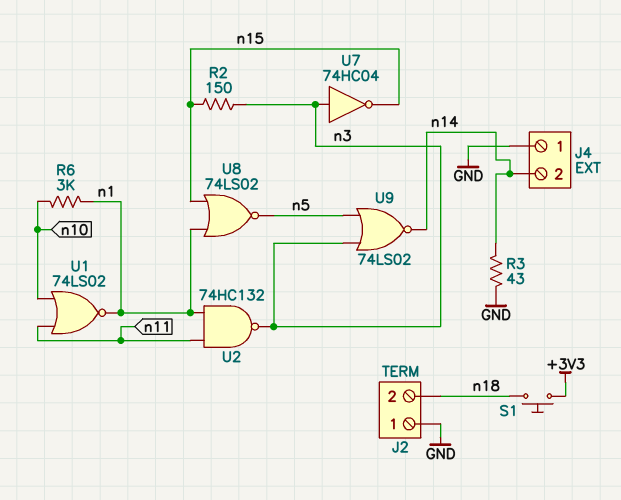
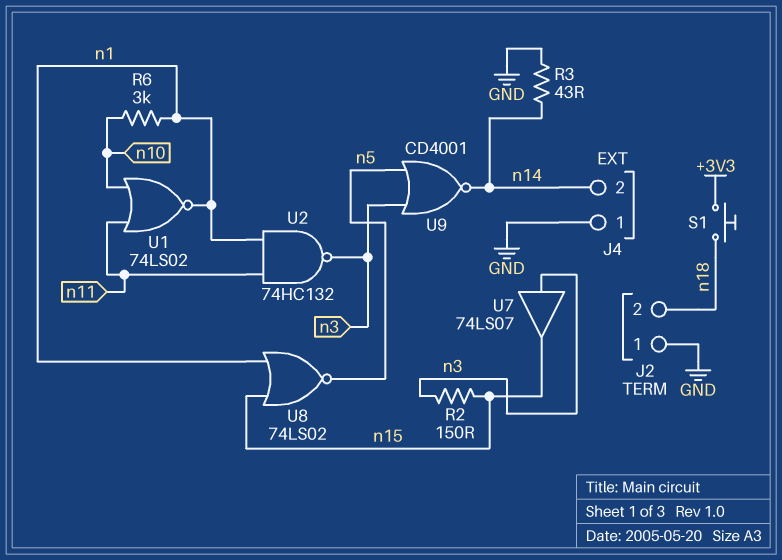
U7: NOT 74HC04 (in n3, out n15) -> buffer 74LS07 (in n3, out n15)
U9: NOR 74LS02 (in n3, in n5, out n14) -> NOR CD4001 (in n3, in n5, out n14)

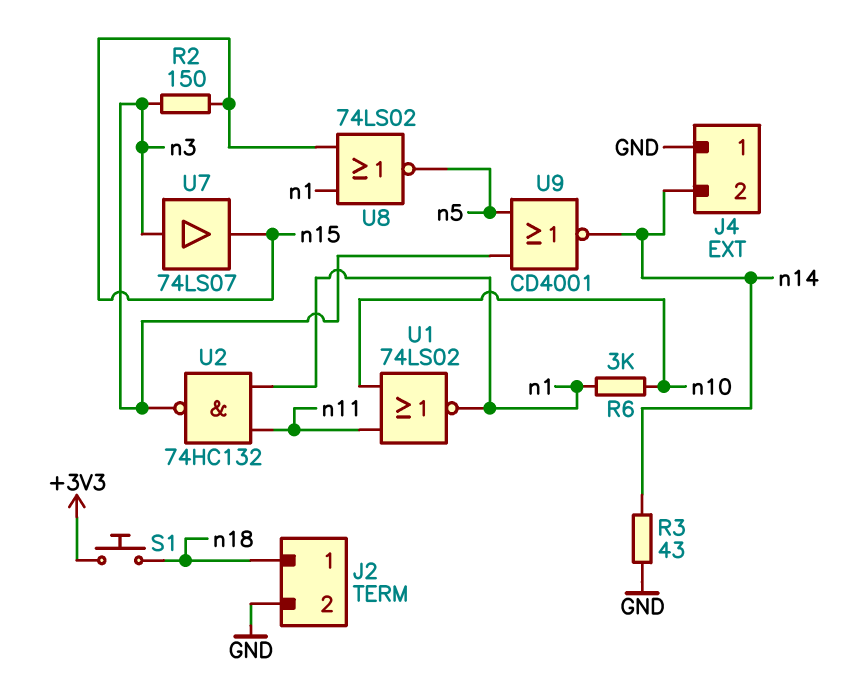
J2 pin 1: GND -> n18
J2 pin 2: n18 -> GND

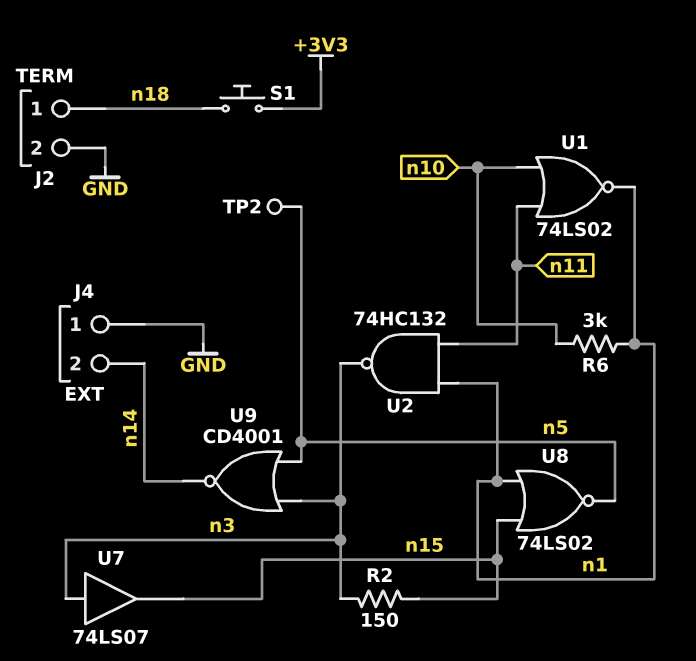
R3: 43 (GND, n14) -> none
TP2: none -> test point (n5)

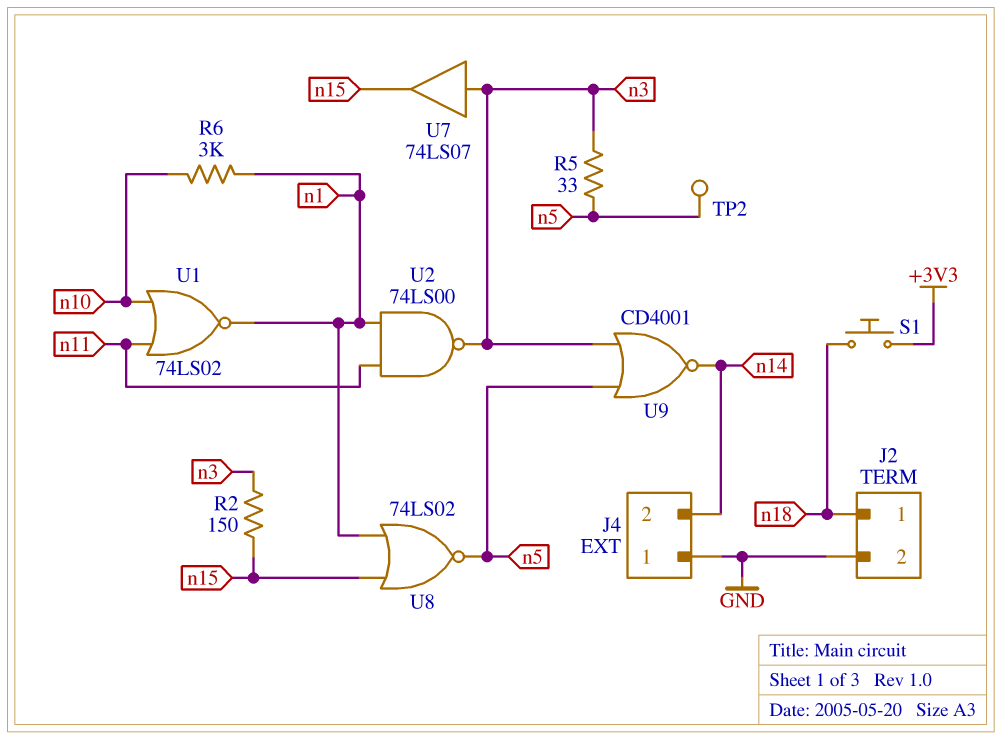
R5: none -> 33 (n3, n5)
U2: NAND 74HC132 (in n1, in n11, out n3) -> NAND 74LS00 (in n1, in n11, out n3)

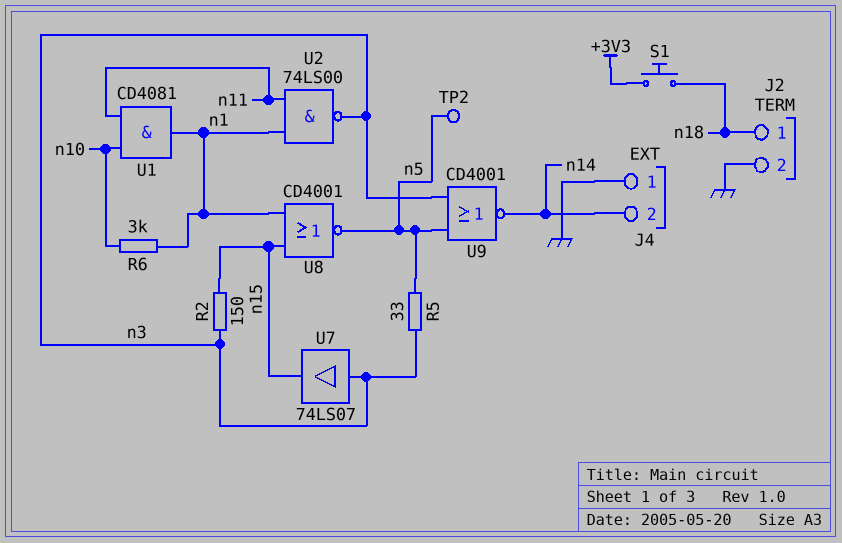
U1: NOR 74LS02 (in n10, in n11, out n1) -> AND CD4081 (in n10, in n11, out n1)
U8: NOR 74LS02 (in n1, in n15, out n5) -> NOR CD4001 (in n1, in n15, out n5)

